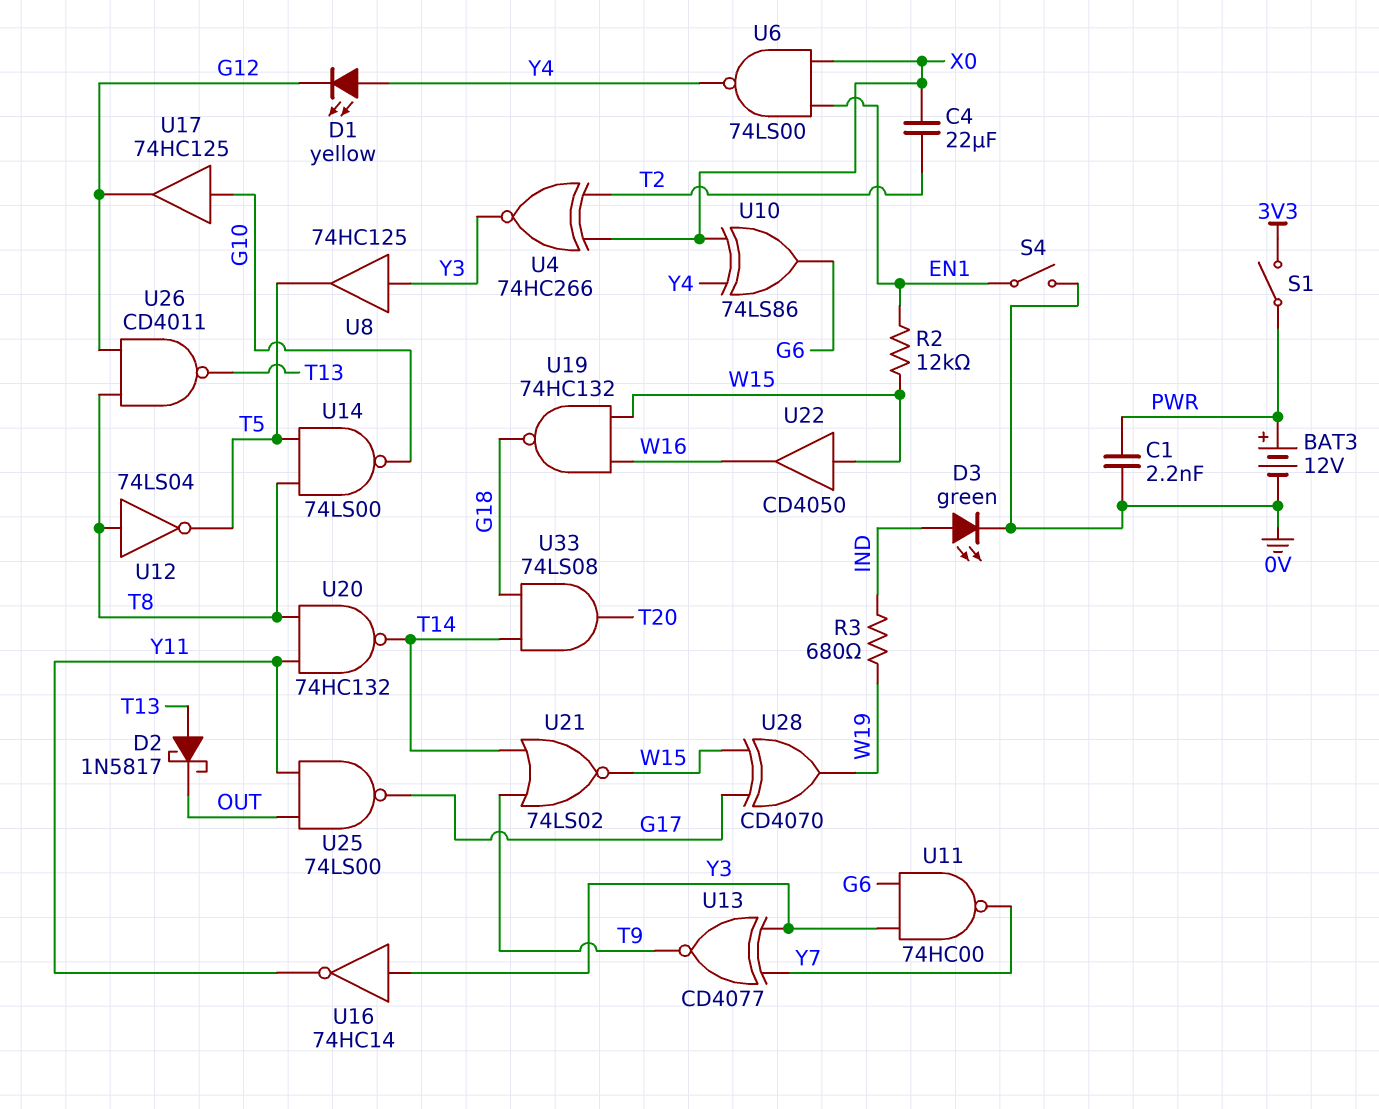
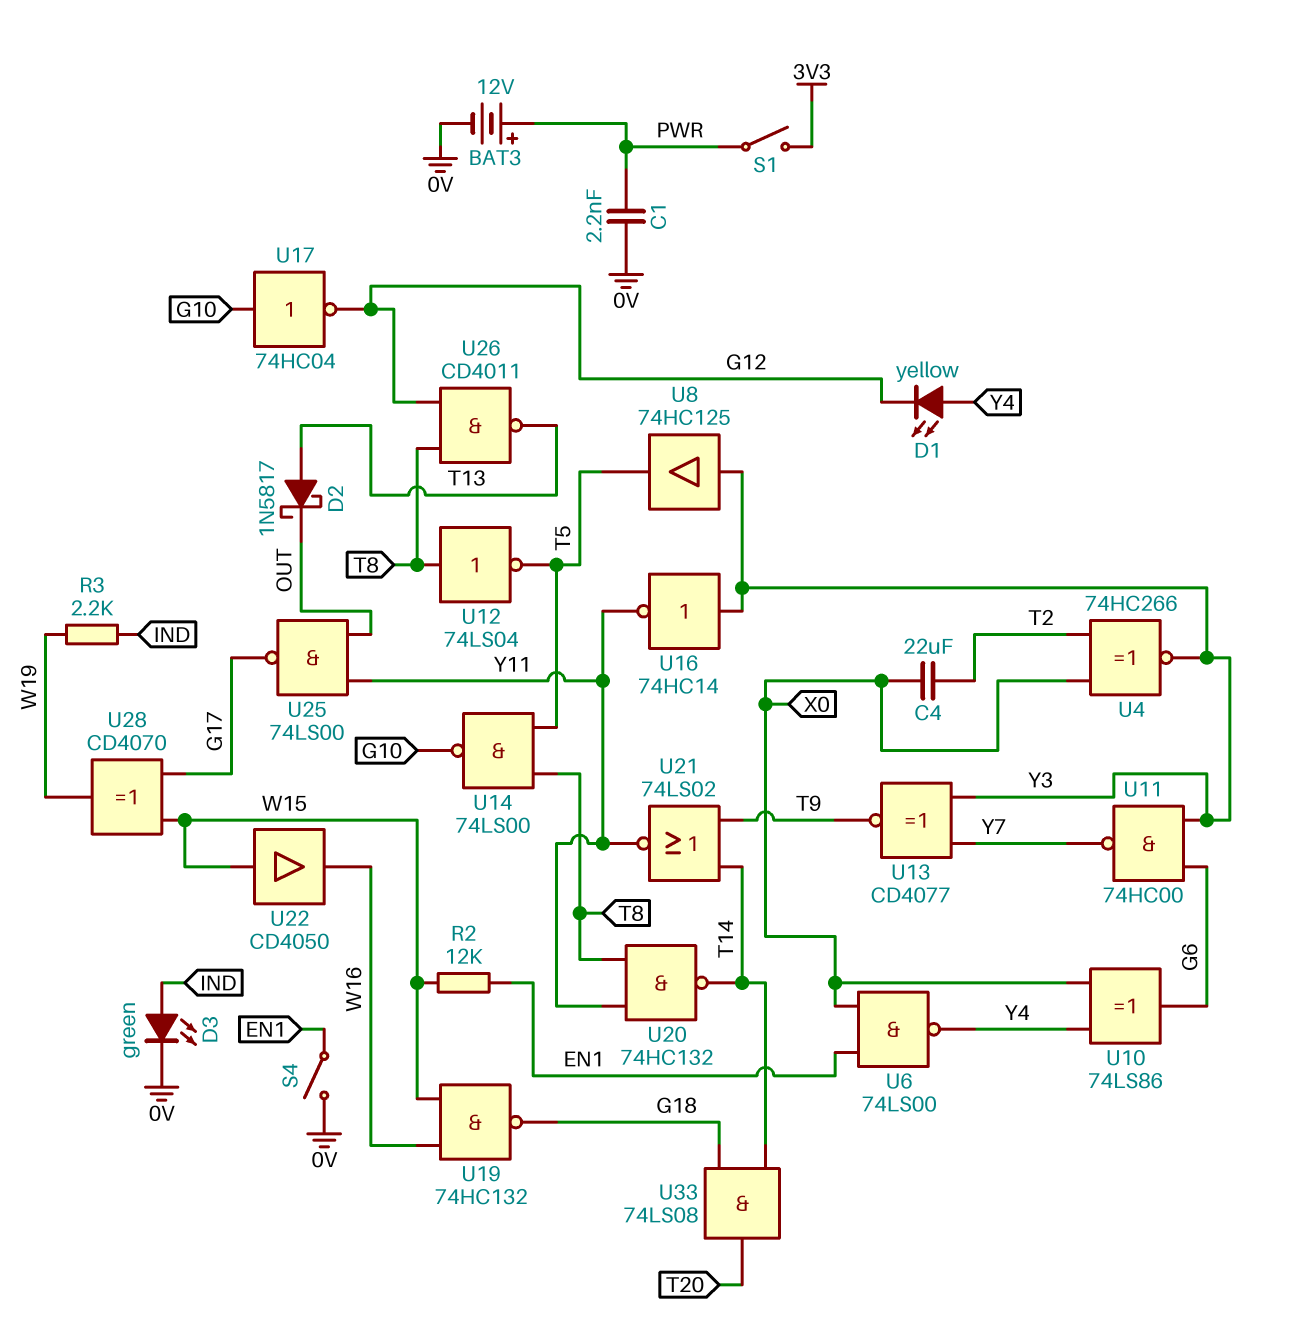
R3: 680 (IND, W19) -> 2.2k (IND, W19)
U17: buffer 74HC125 (in G10, out G12) -> NOT 74HC04 (in G10, out G12)
U21: NOR 74LS02 (in T9, in T14, out W15) -> NOR 74LS02 (in T9, in T14, out Y11)

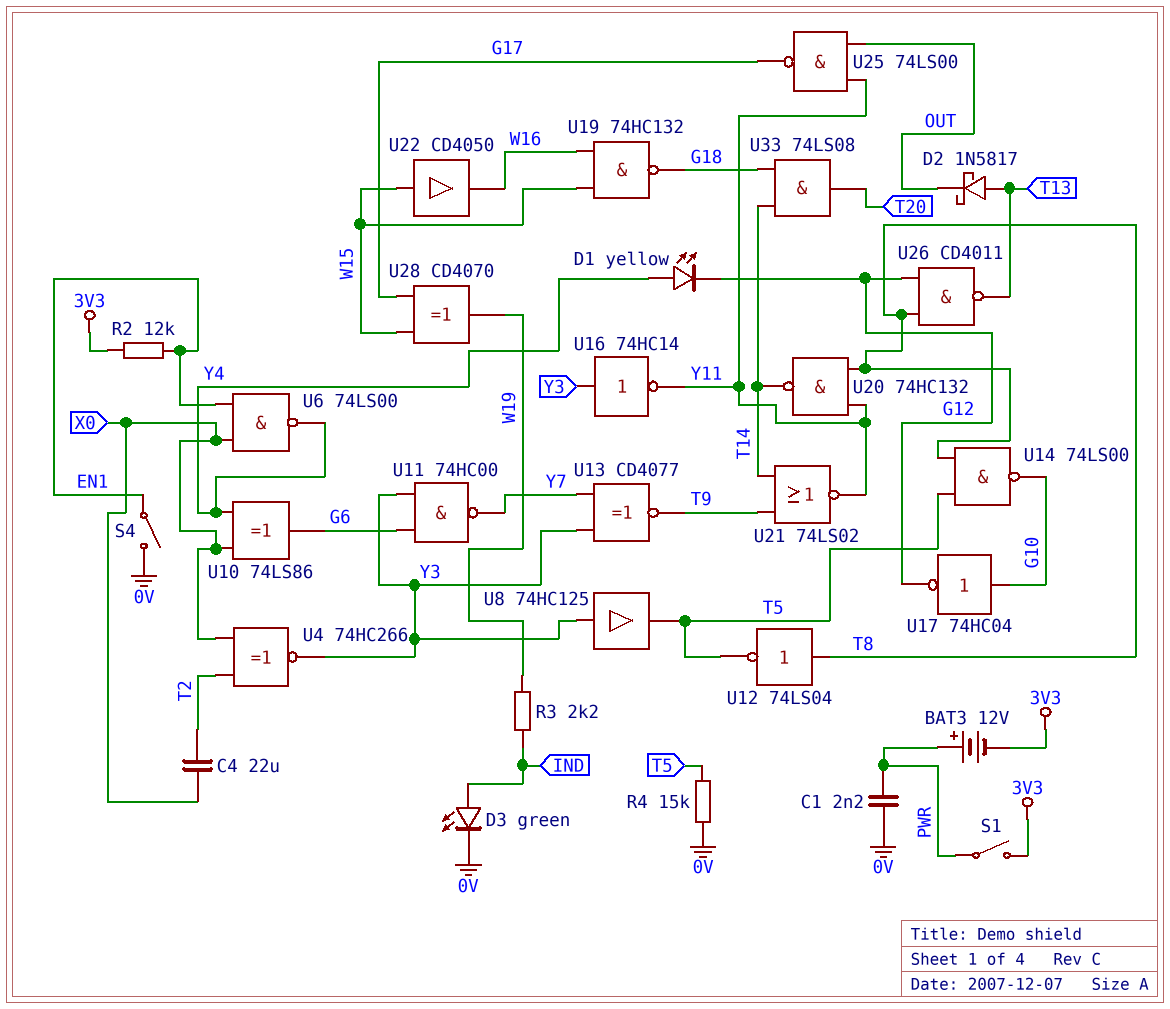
BAT3: 12V (plus PWR, minus 0V) -> 12V (plus PWR, minus 3V3)
R2: 12k (EN1, W15) -> 12k (3V3, EN1)
R4: none -> 15k (0V, T5)

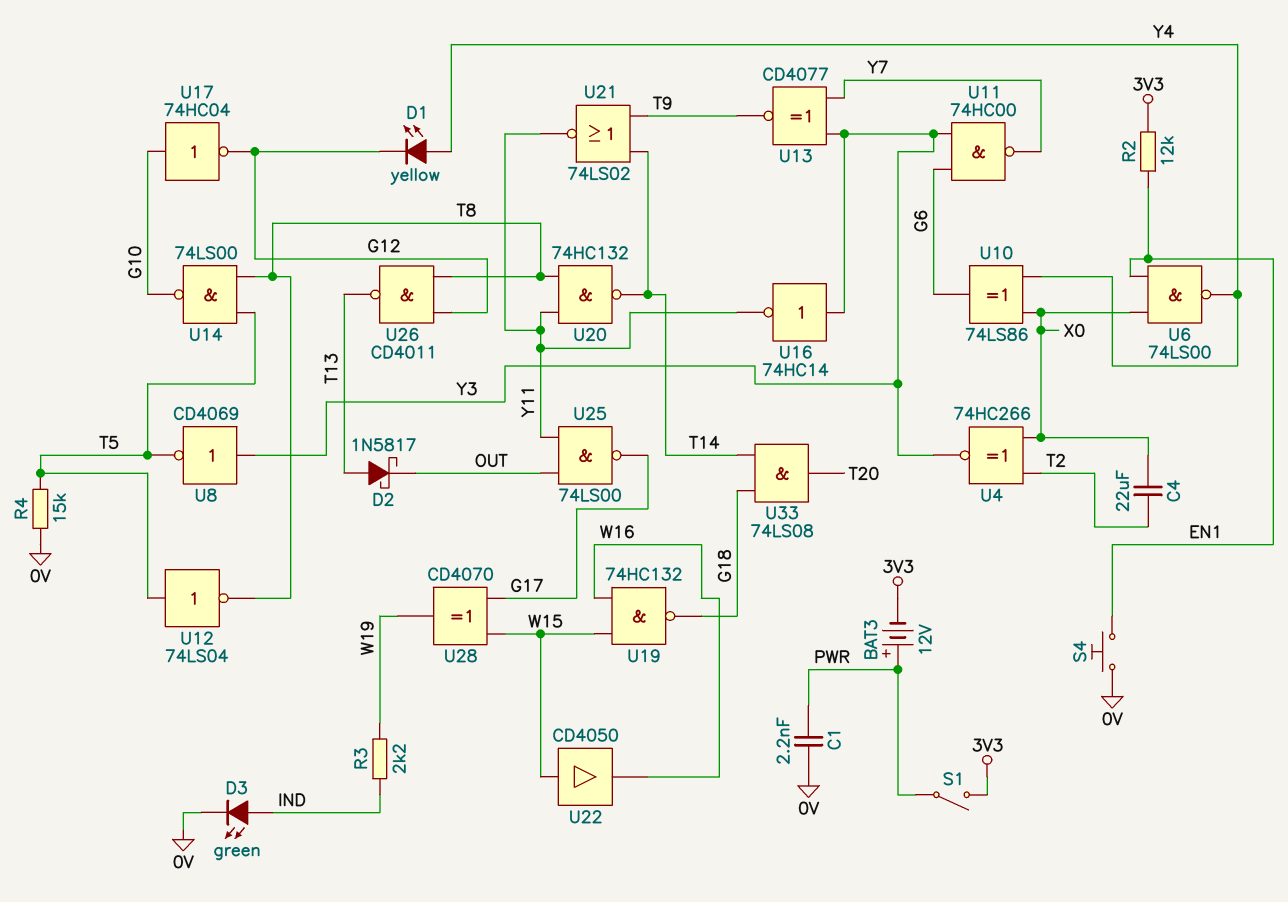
S4: switch (0V, EN1) -> button (0V, EN1)
U8: buffer 74HC125 (in Y3, out T5) -> NOT CD4069 (in Y3, out T5)
U12: NOT 74LS04 (in T8, out T5) -> NOT 74LS04 (in T5, out T8)

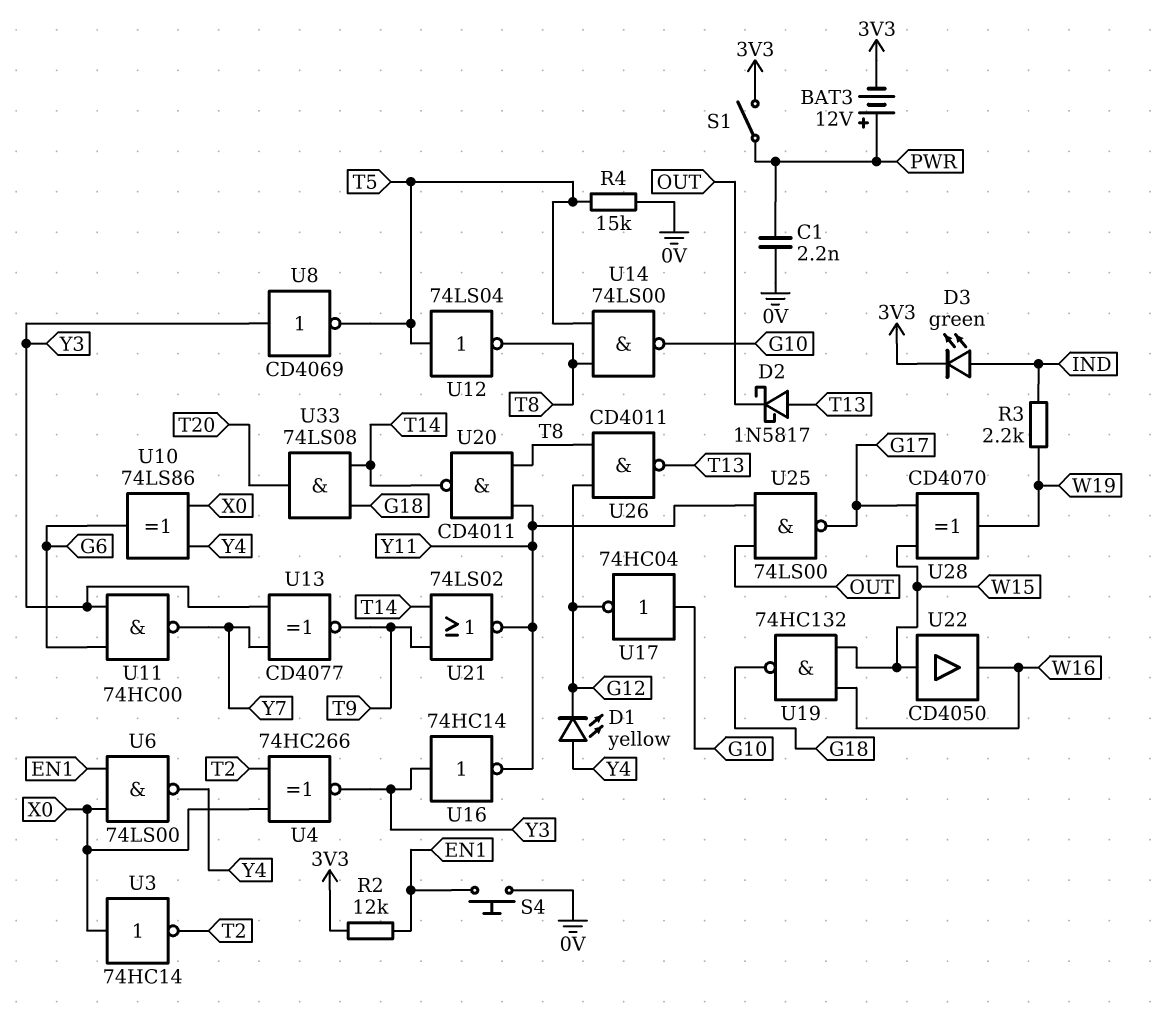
C4: 22uF (T2, X0) -> none
D3: LED green (A IND, K 0V) -> LED green (A IND, K 3V3)
U3: none -> NOT 74HC14 (in X0, out T2)
U20: NAND 74HC132 (in T8, in Y11, out T14) -> NAND CD4011 (in T8, in Y11, out T14)

